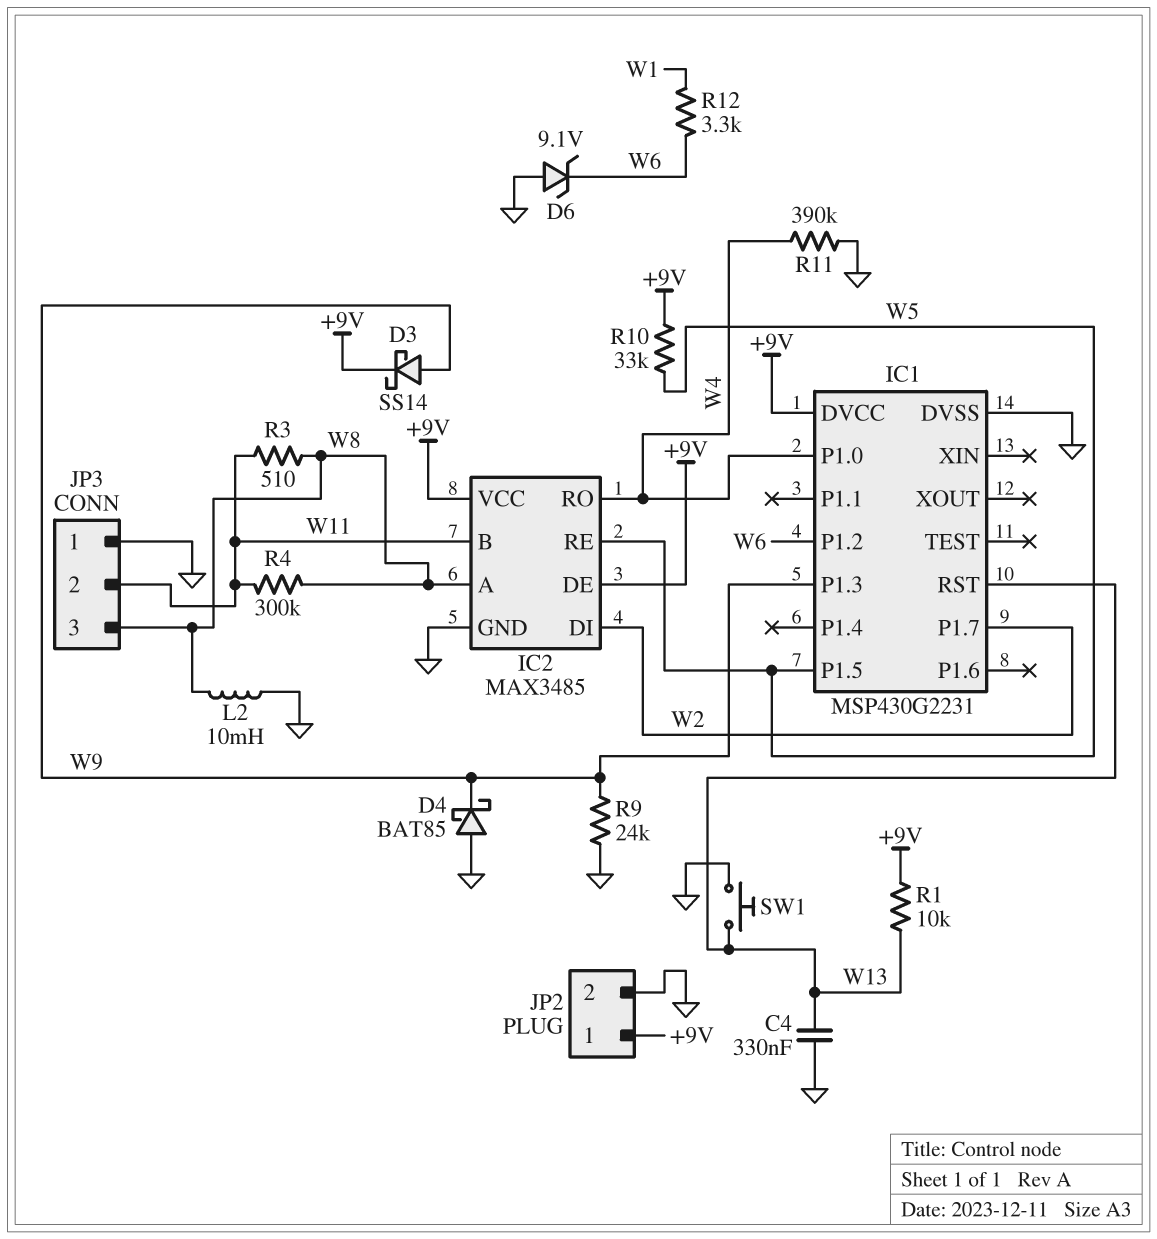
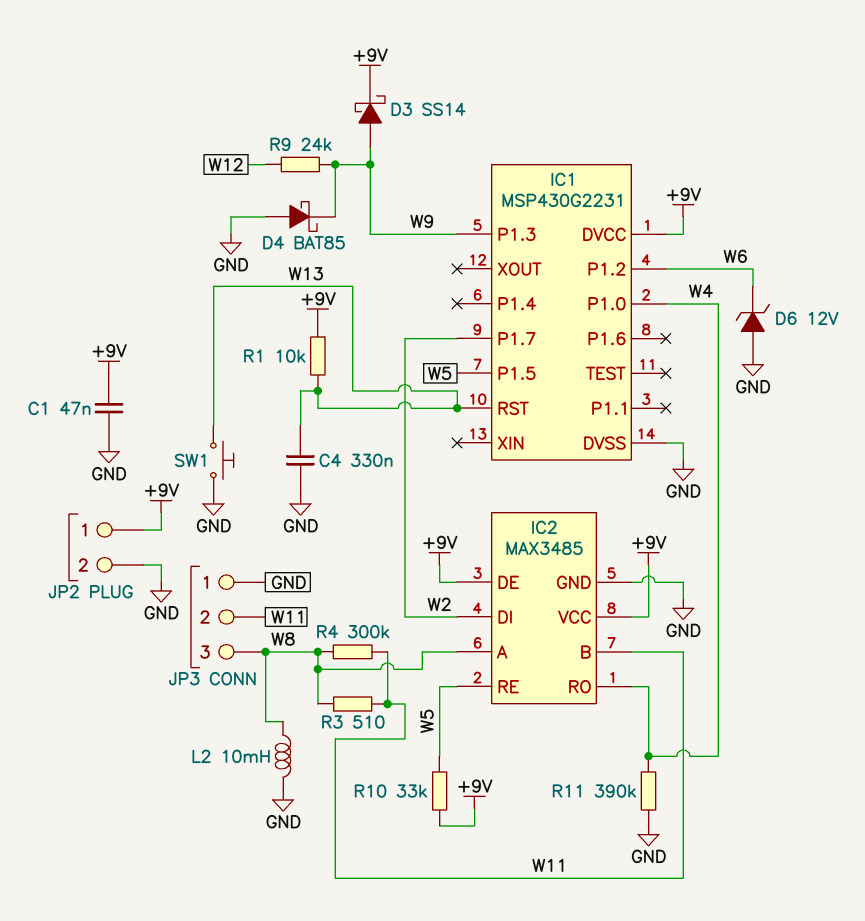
C1: none -> 47nF (+9V, GND)
D6: zener 9.1V (A GND, K W6) -> zener 12V (A GND, K W6)
R9: 24k (GND, W9) -> 24k (W9, W12)
R12: 3.3k (W1, W6) -> none

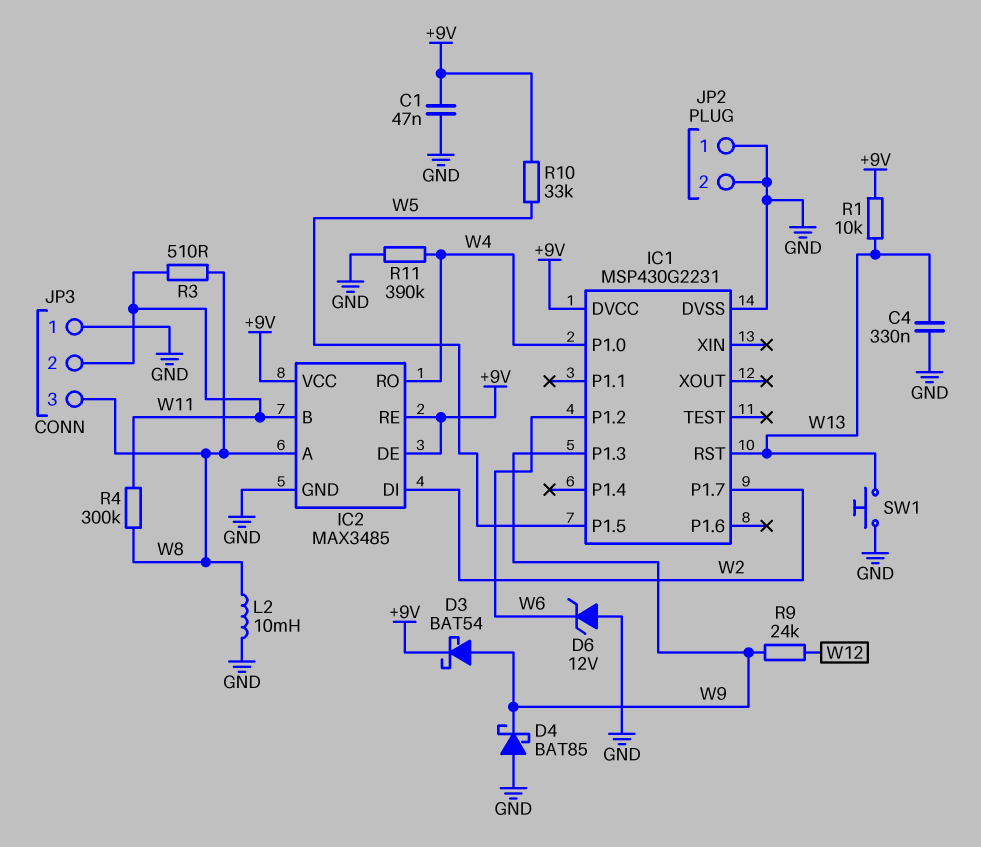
D3: schottky SS14 (A W9, K +9V) -> schottky BAT54 (A W9, K +9V)
IC2 pin RE: W5 -> +9V
JP2 pin 1: +9V -> GND

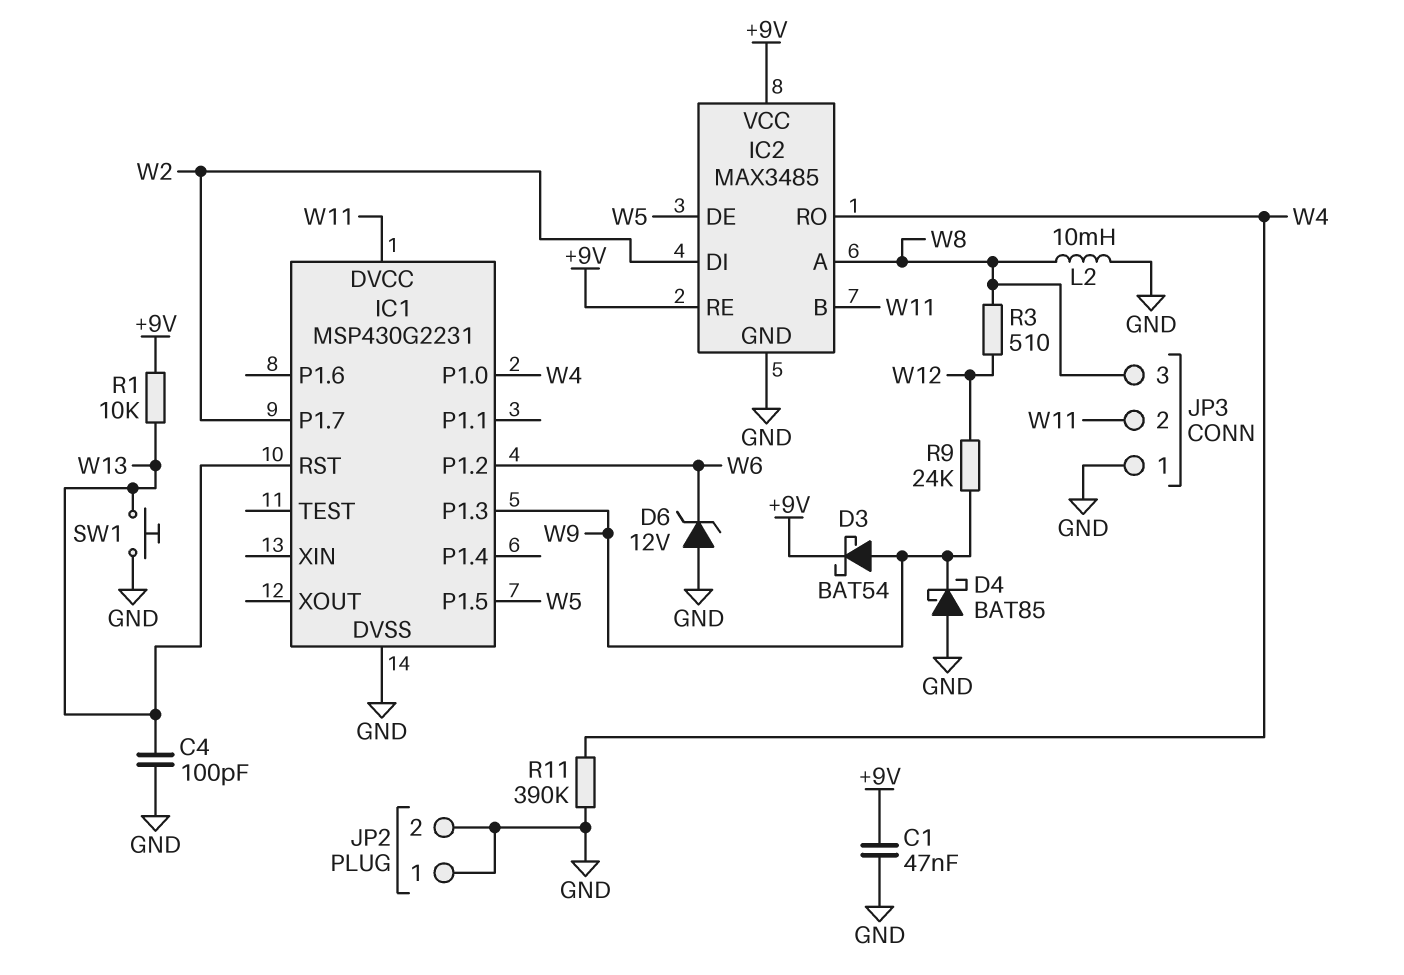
C4: 330nF (GND, W13) -> 100pF (GND, W13)
IC1 pin DVCC: +9V -> W11
IC2 pin DE: +9V -> W5
R3: 510 (W8, W11) -> 510 (W8, W12)
R4: 300k (W8, W11) -> none
R10: 33k (+9V, W5) -> none

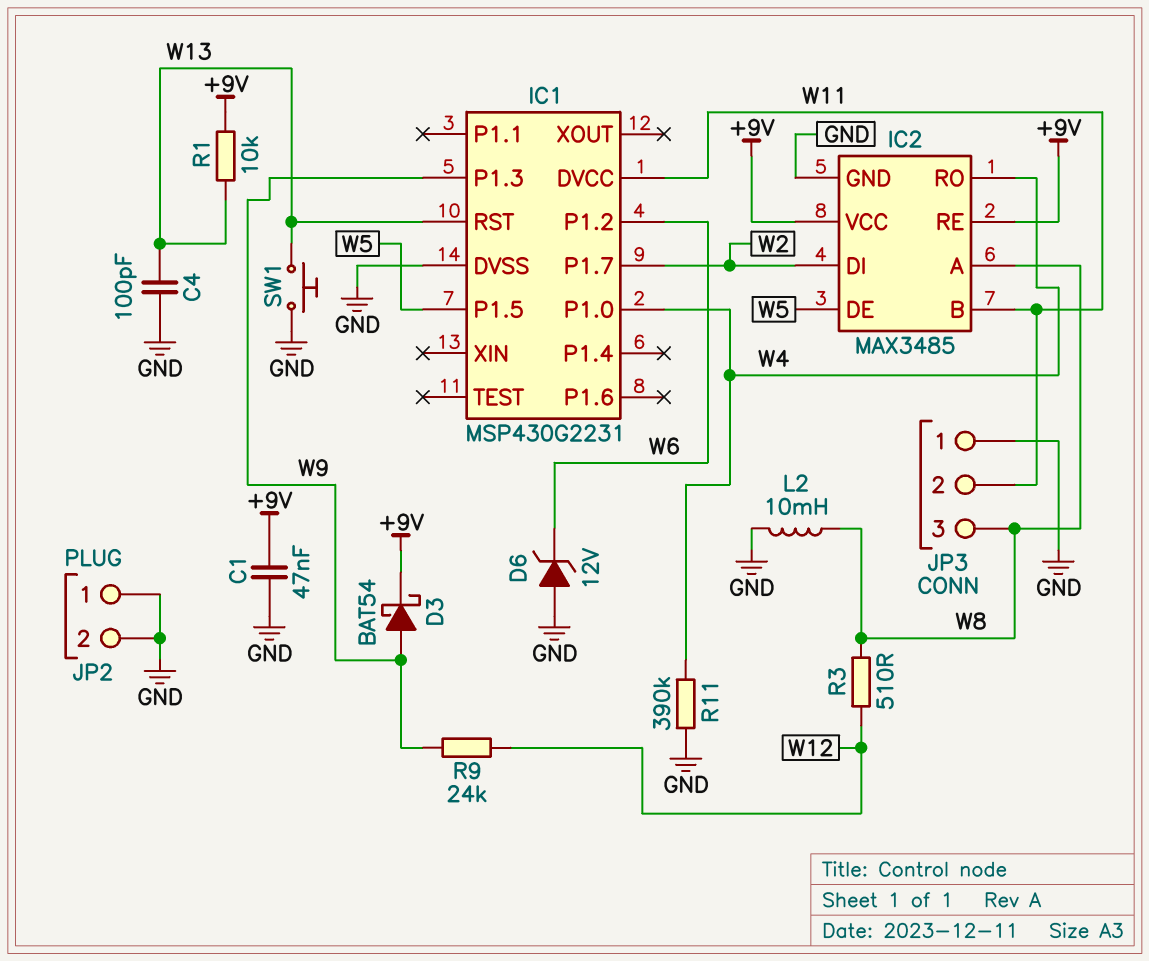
D4: schottky BAT85 (A GND, K W9) -> none

